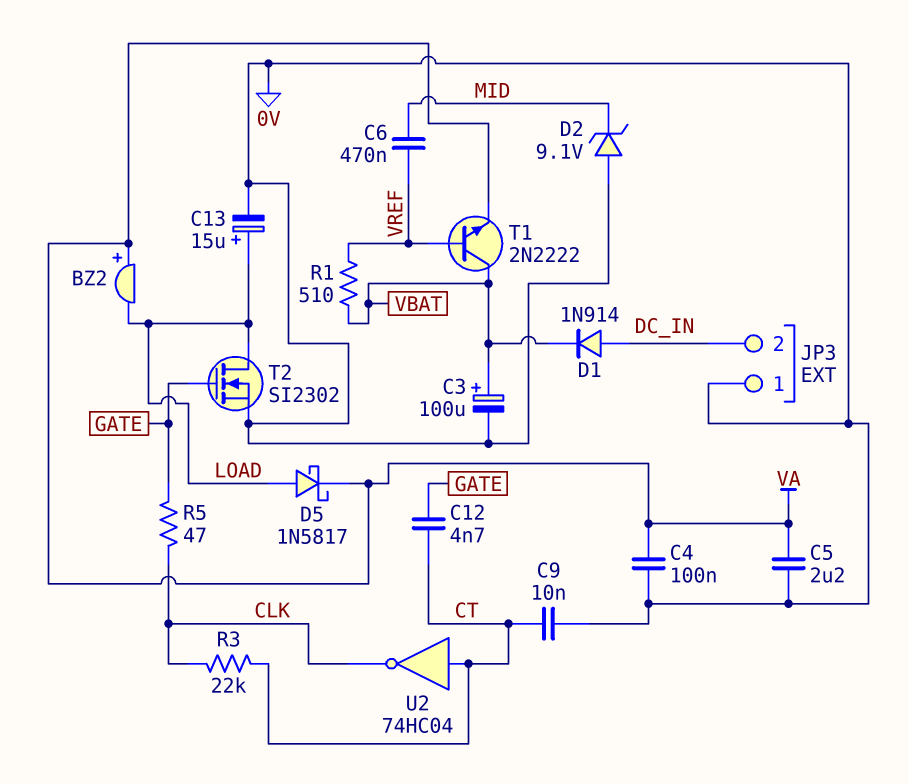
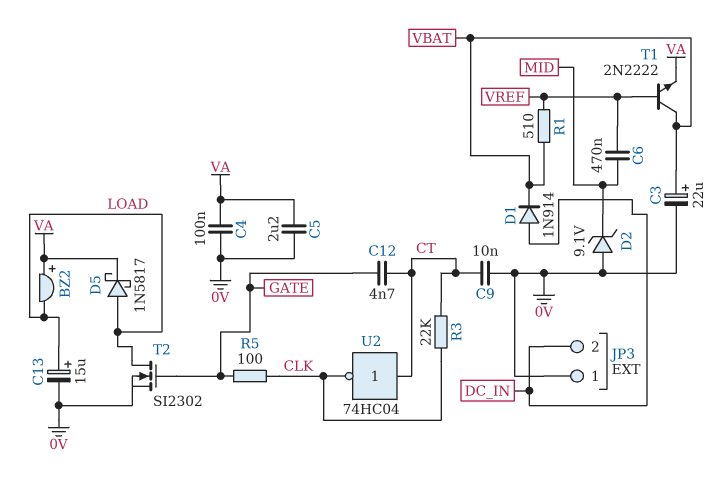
C3: 100uF (plus VBAT, minus 0V) -> 22uF (plus VBAT, minus 0V)
R5: 47 (CLK, GATE) -> 100 (CLK, GATE)

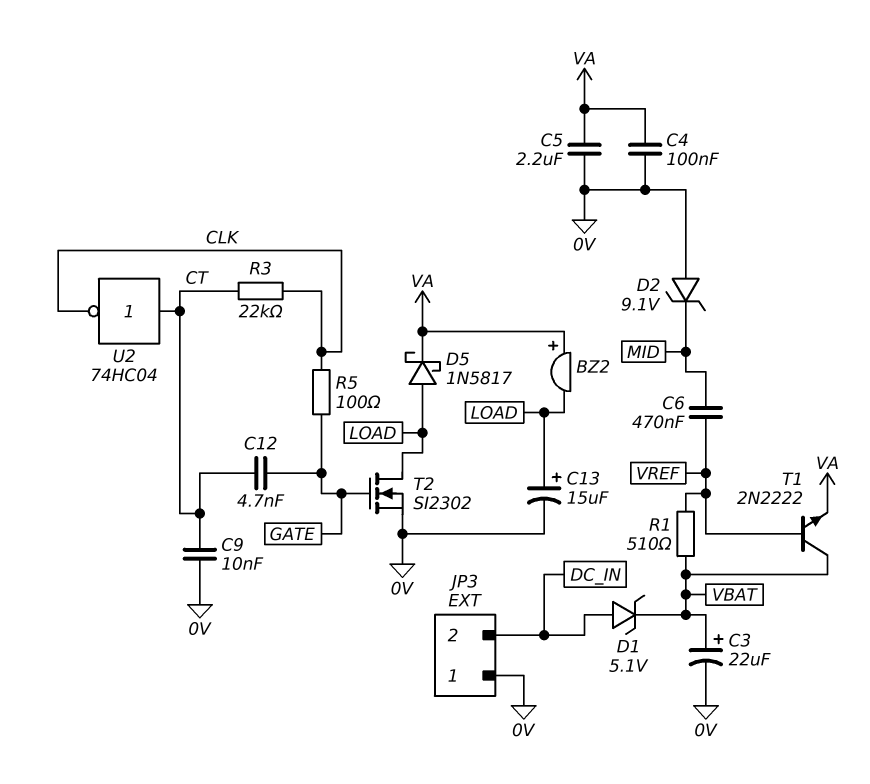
D1: diode 1N914 (A DC_IN, K VBAT) -> zener 5.1V (A DC_IN, K VBAT)

